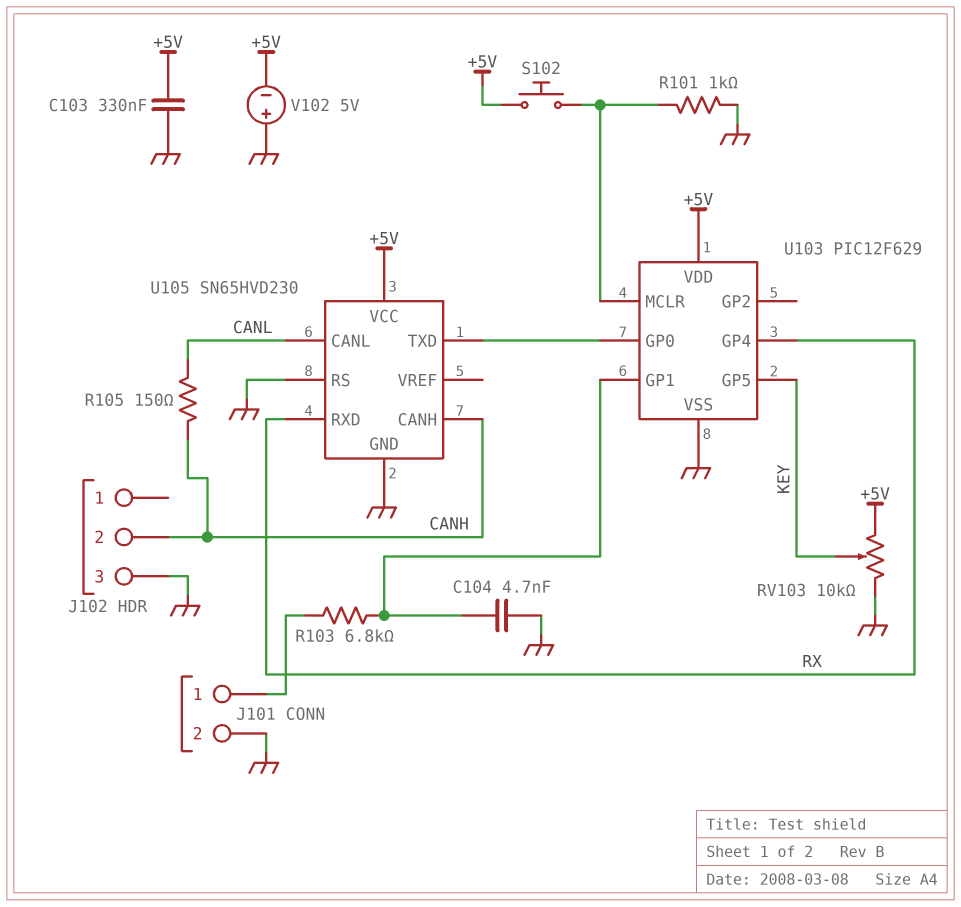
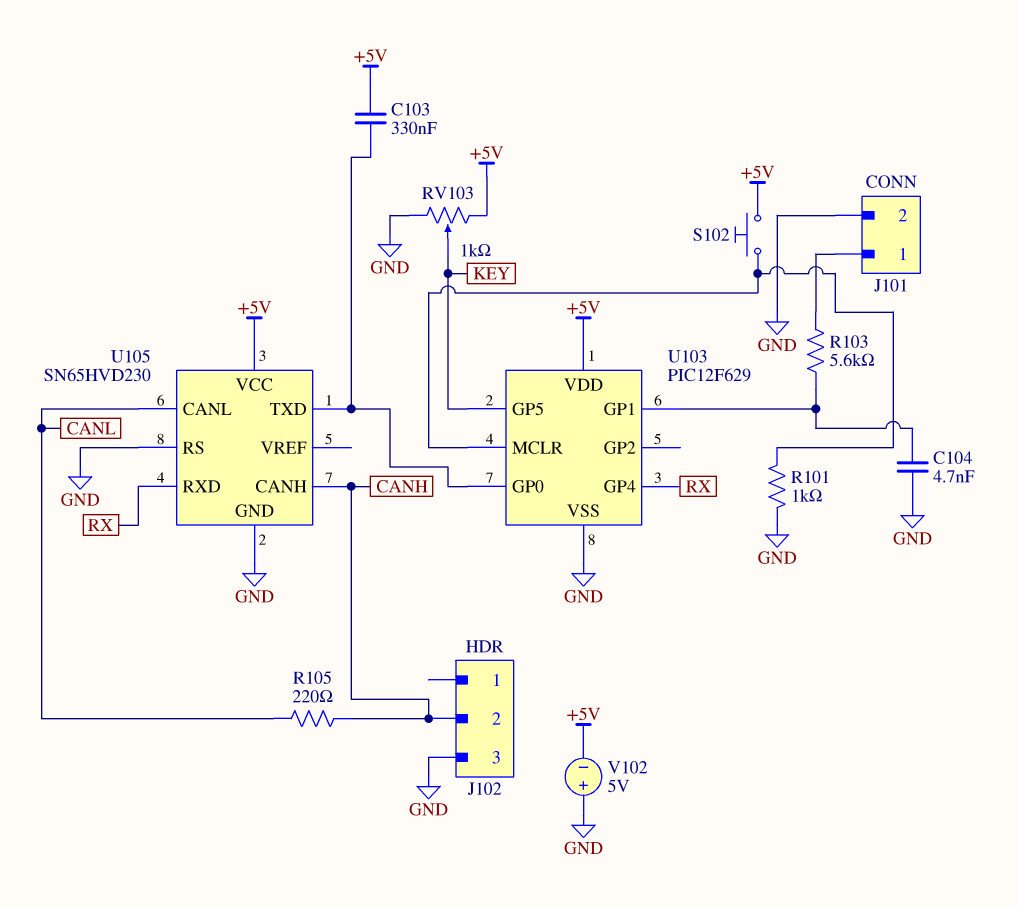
C103: 330nF (+5V, GND) -> 330nF (+5V, U103/GP0)
R103: 6.8k (J101/1, U103/GP1) -> 5.6k (J101/1, U103/GP1)
R105: 150 (CANH, CANL) -> 220 (CANH, CANL)
RV103: 10k (+5V, GND, wiper KEY) -> 1k (+5V, GND, wiper KEY)

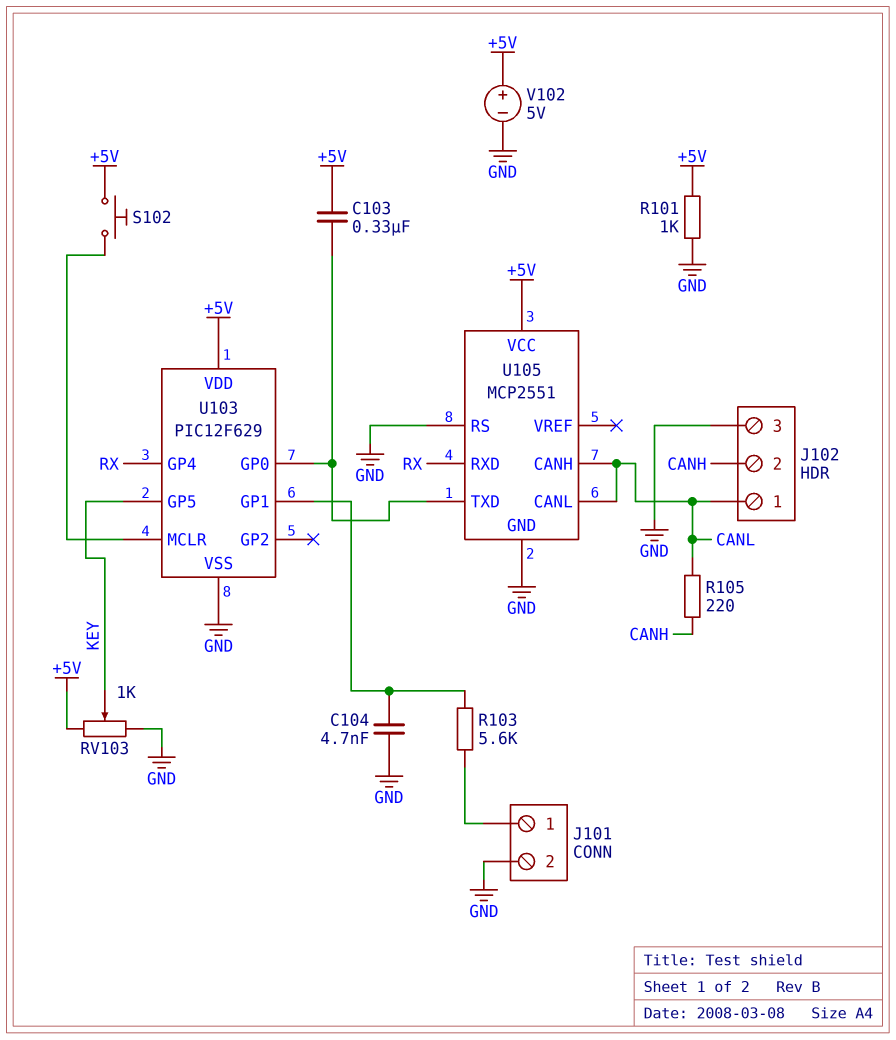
J102 pin 1: none -> CANL
R101: 1k (GND, U103/MCLR) -> 1k (+5V, GND)
U105: SN65HVD230 -> MCP2551
U105 pin CANH: CANH -> CANL
V102: 5V (plus GND, minus +5V) -> 5V (plus +5V, minus GND)

